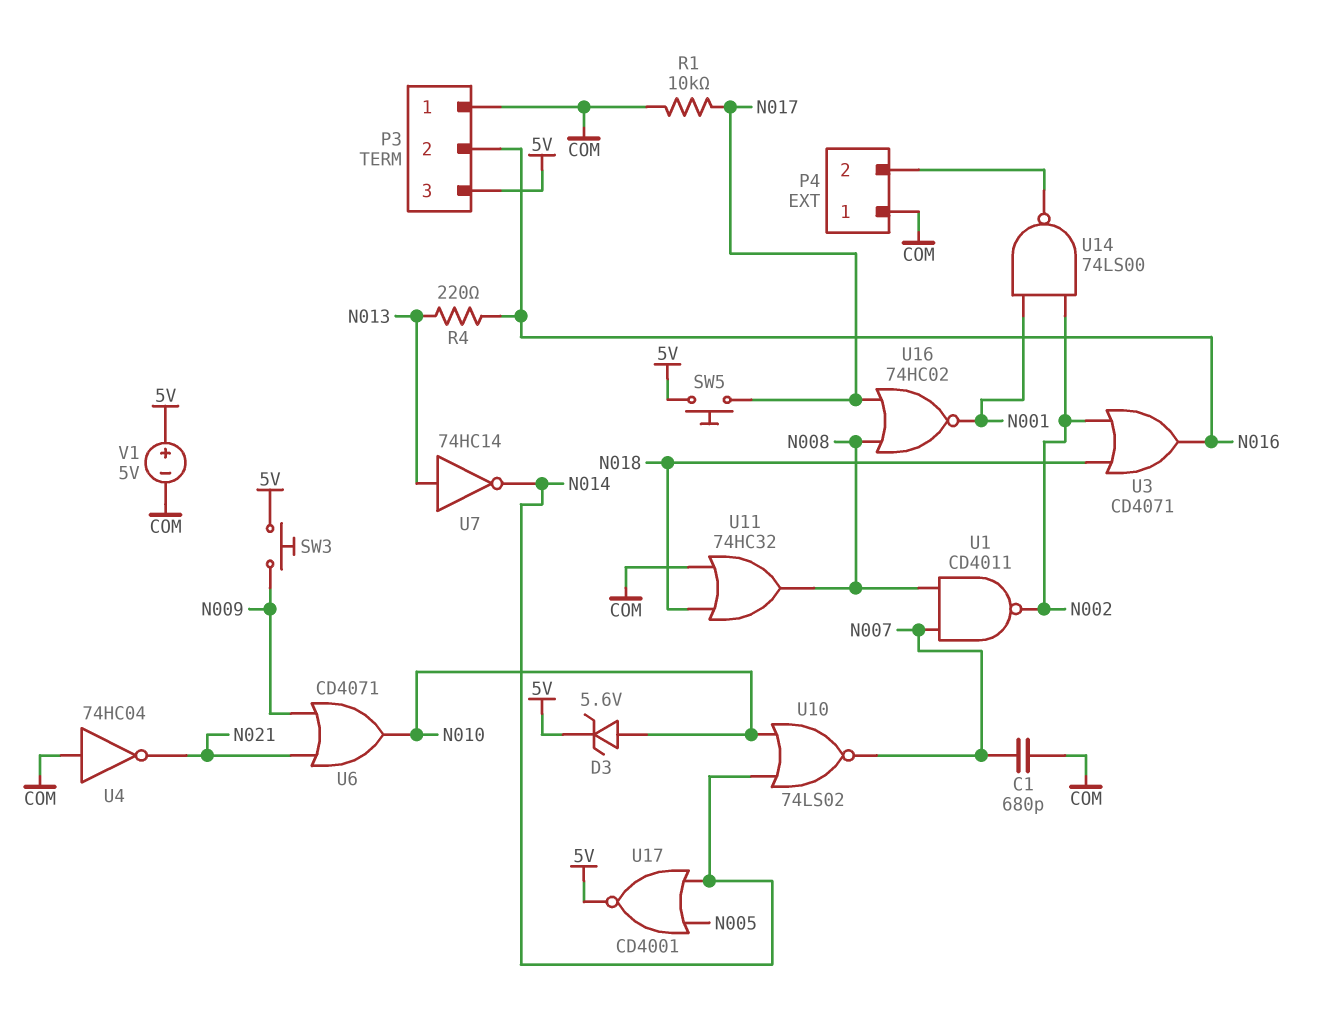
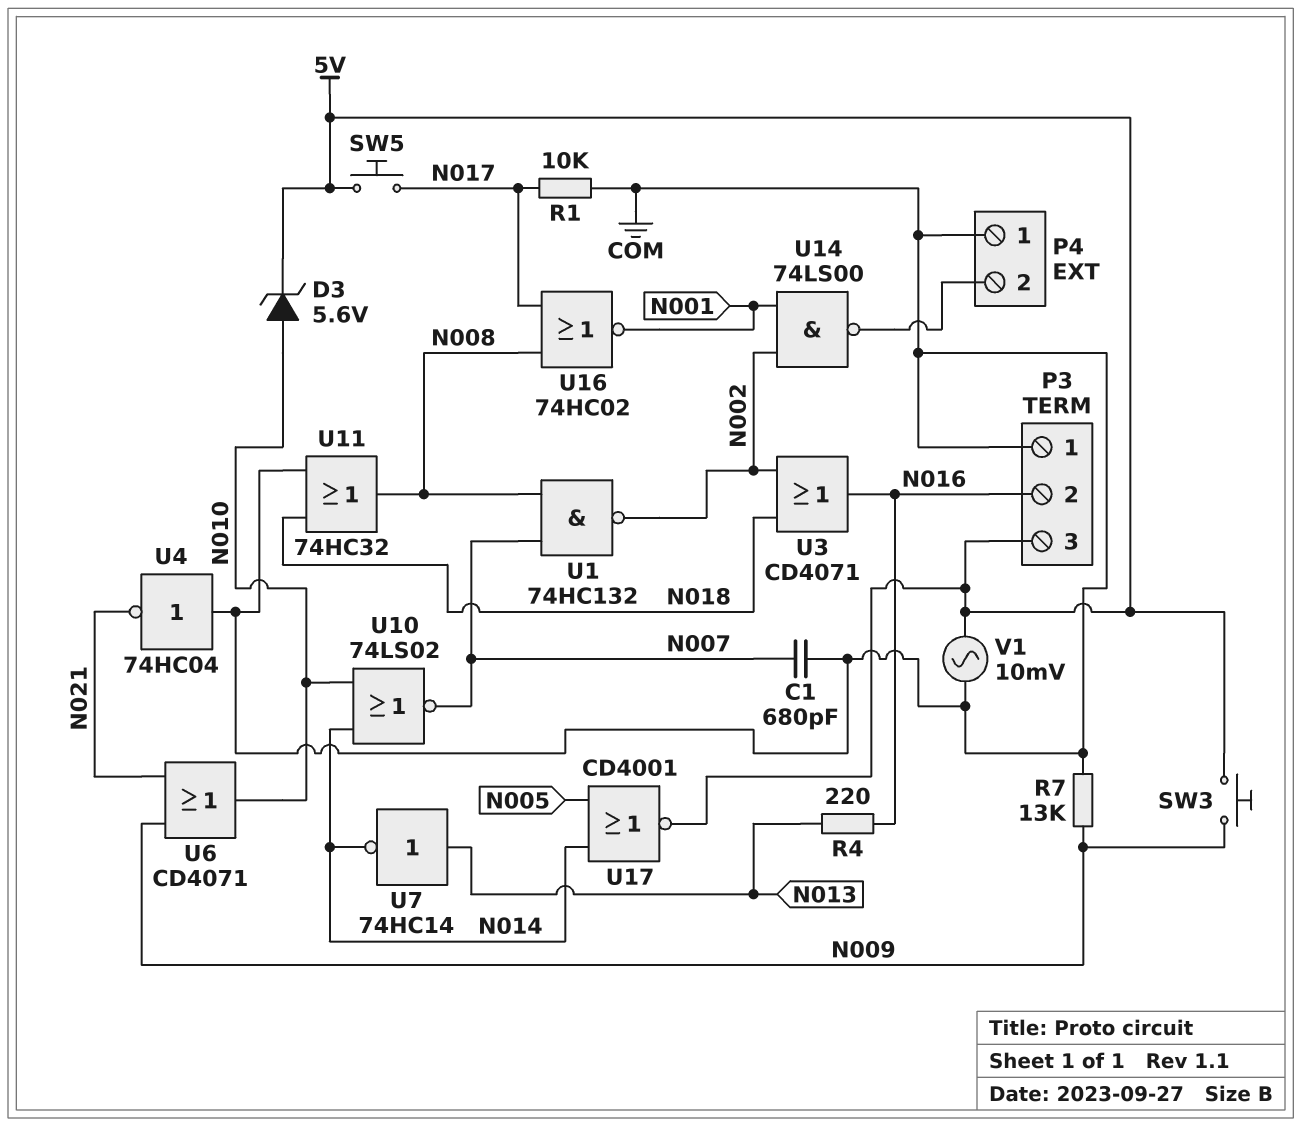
R7: none -> 13k (COM, N009)
U1: NAND CD4011 (in N007, in N008, out N002) -> NAND 74HC132 (in N007, in N008, out N002)
V1: 5V (plus 5V, minus COM) -> AC 10mV (5V, COM)

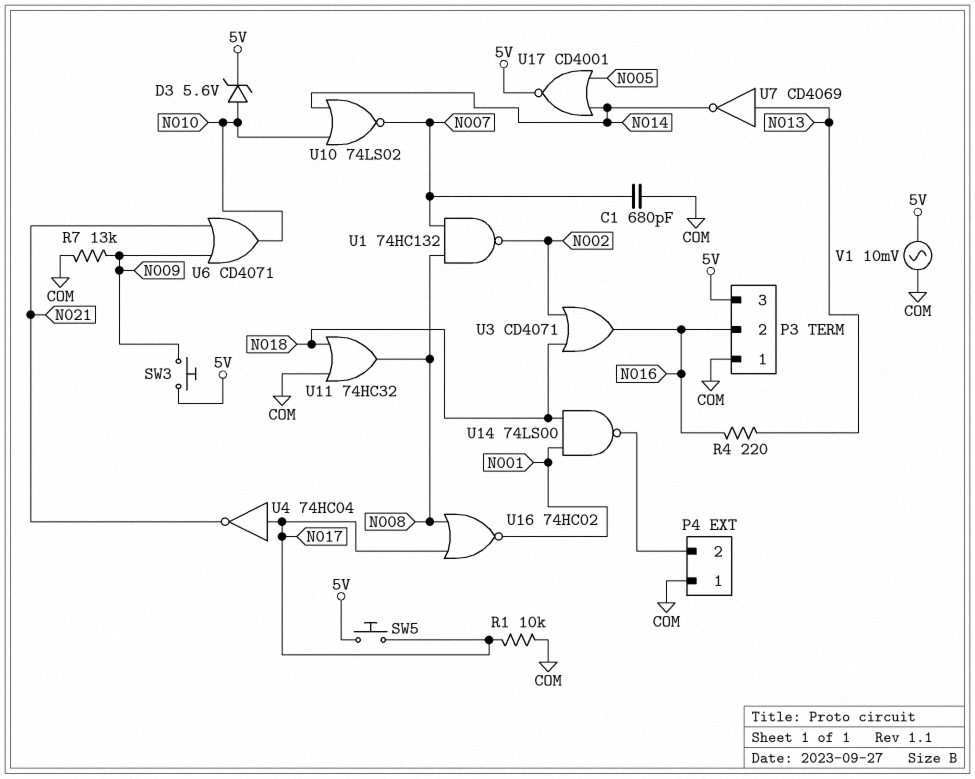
U4: NOT 74HC04 (in COM, out N021) -> NOT 74HC04 (in N017, out N021)
U7: NOT 74HC14 (in N013, out N014) -> NOT CD4069 (in N013, out N014)
U14: NAND 74LS00 (in N001, in N002, out P4/2) -> NAND 74LS00 (in N001, in N018, out P4/2)

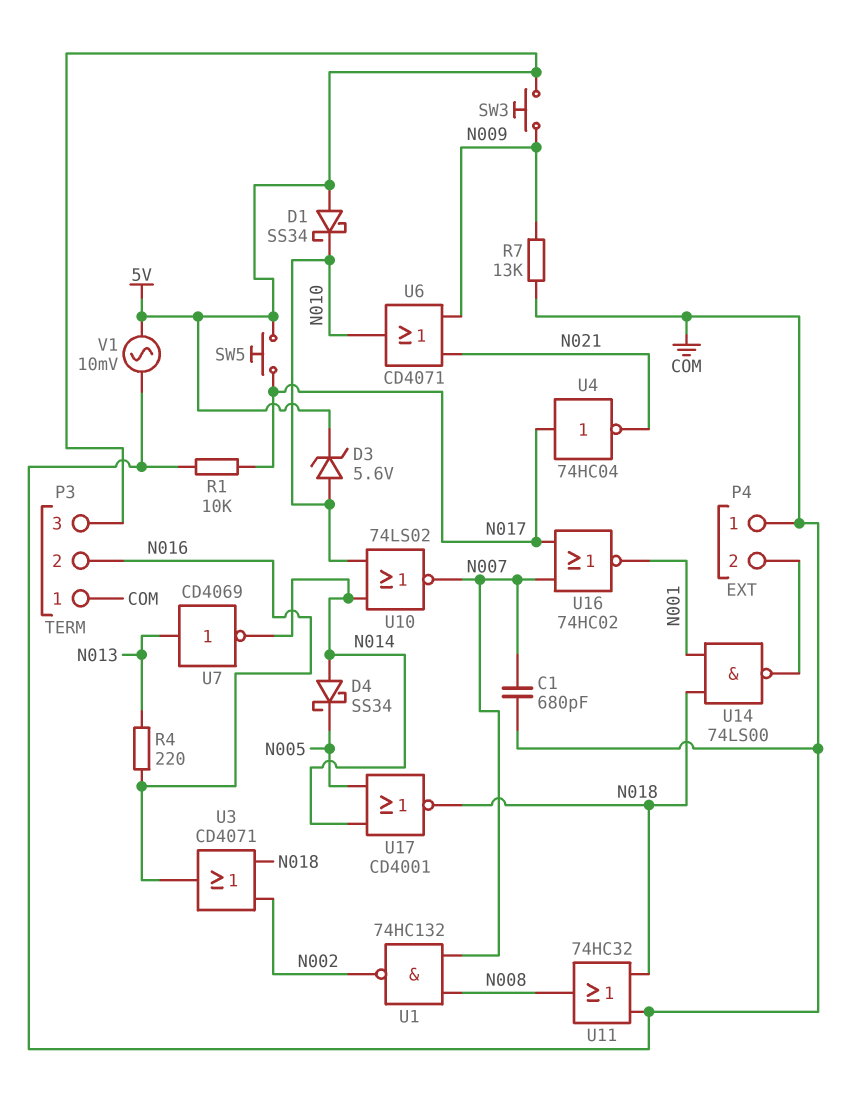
D1: none -> schottky SS34 (A 5V, K N010)
D4: none -> schottky SS34 (A N014, K N005)
U16: NOR 74HC02 (in N008, in N017, out N001) -> NOR 74HC02 (in N007, in N017, out N001)
U17: NOR CD4001 (in N005, in N014, out 5V) -> NOR CD4001 (in N005, in N014, out N018)

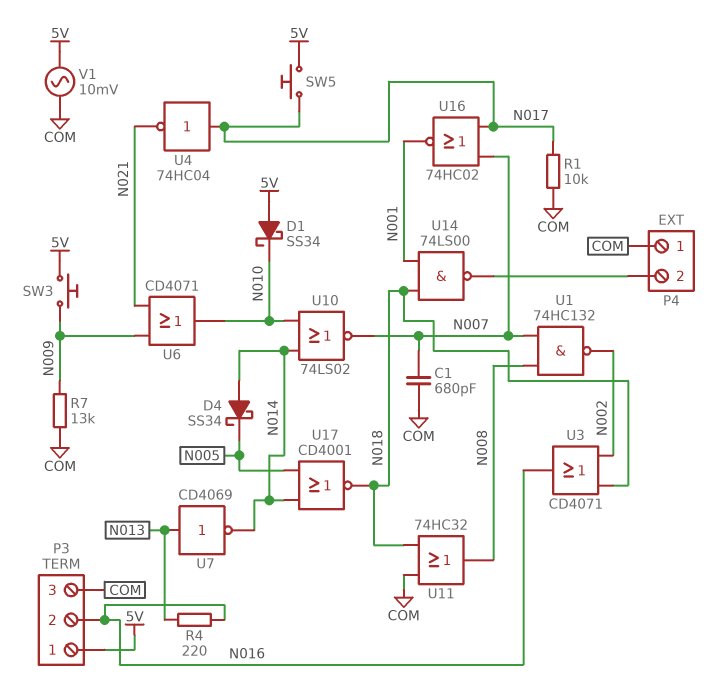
D3: zener 5.6V (A N010, K 5V) -> none
P3 pin 1: COM -> 5V
P3 pin 3: 5V -> COM

